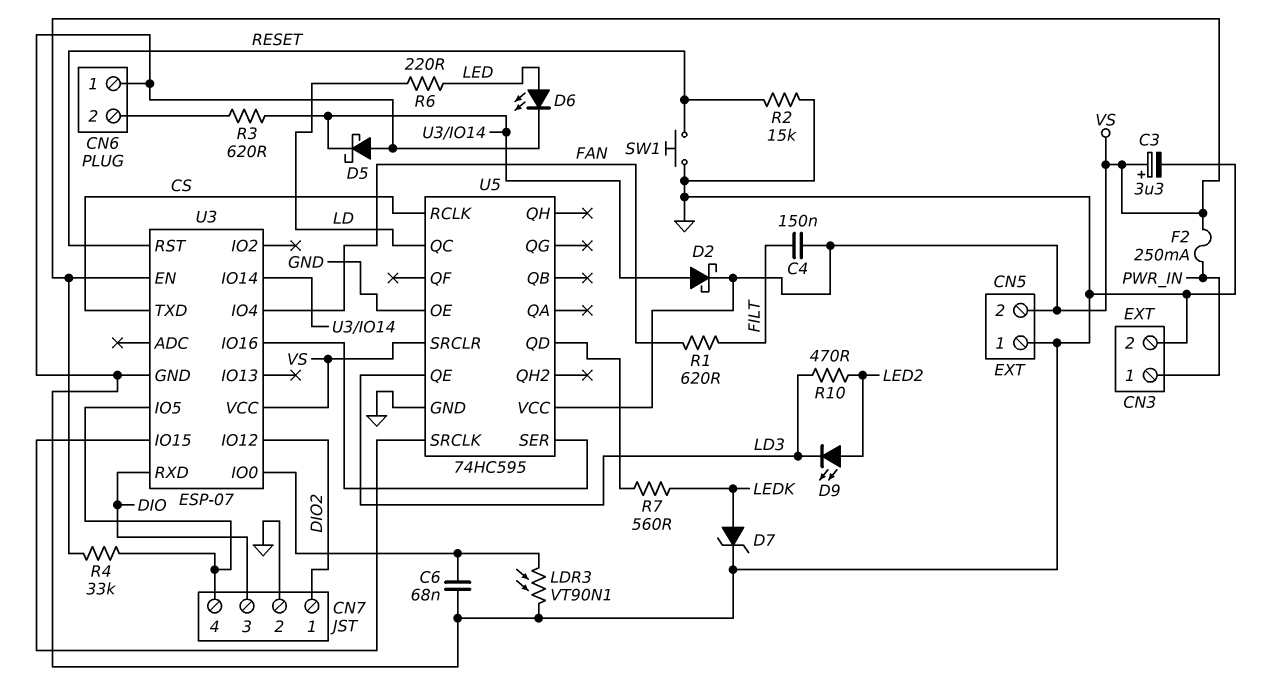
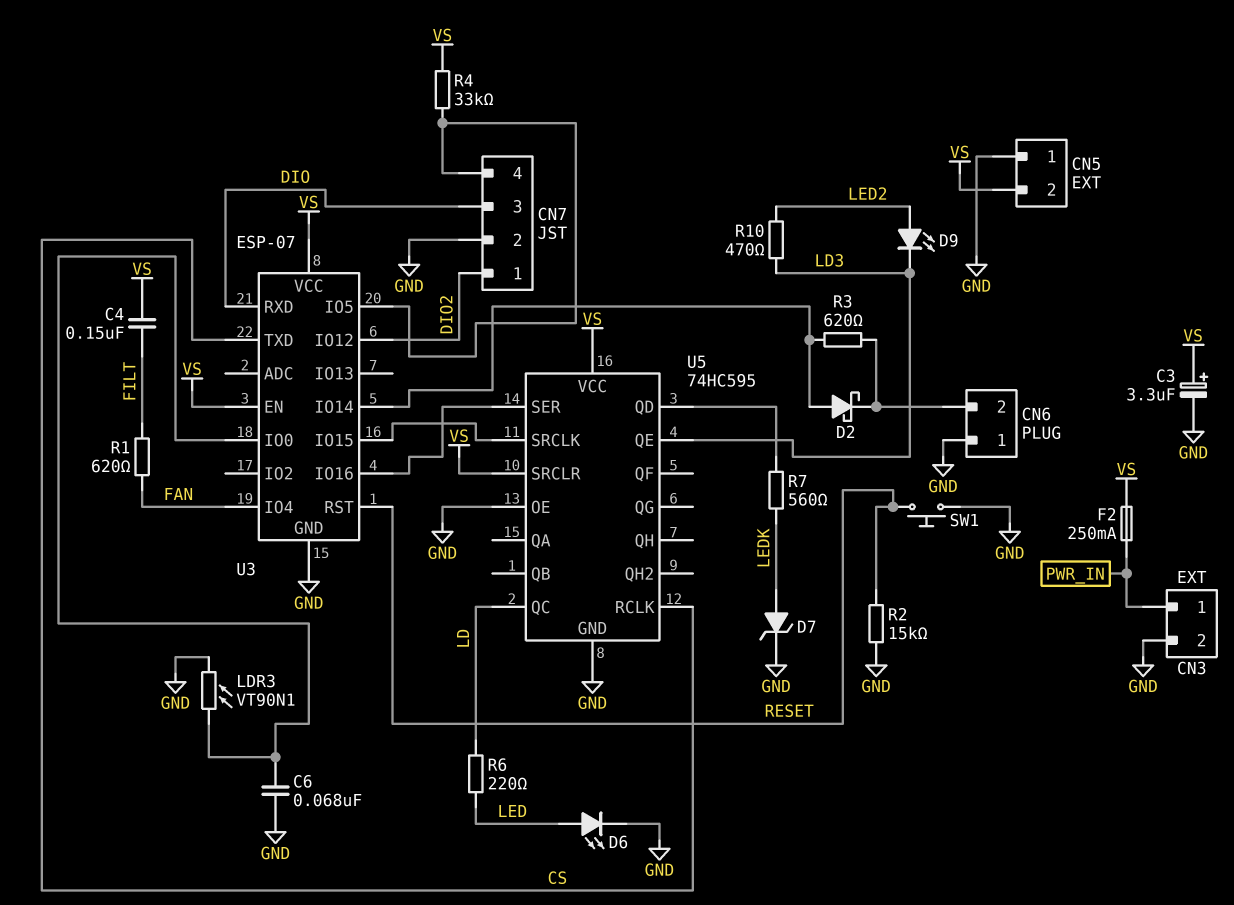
D2: schottky (A U3/IO14, K VS) -> schottky (A U3/IO14, K CN6/2)
D5: schottky (A GND, K U3/IO14) -> none

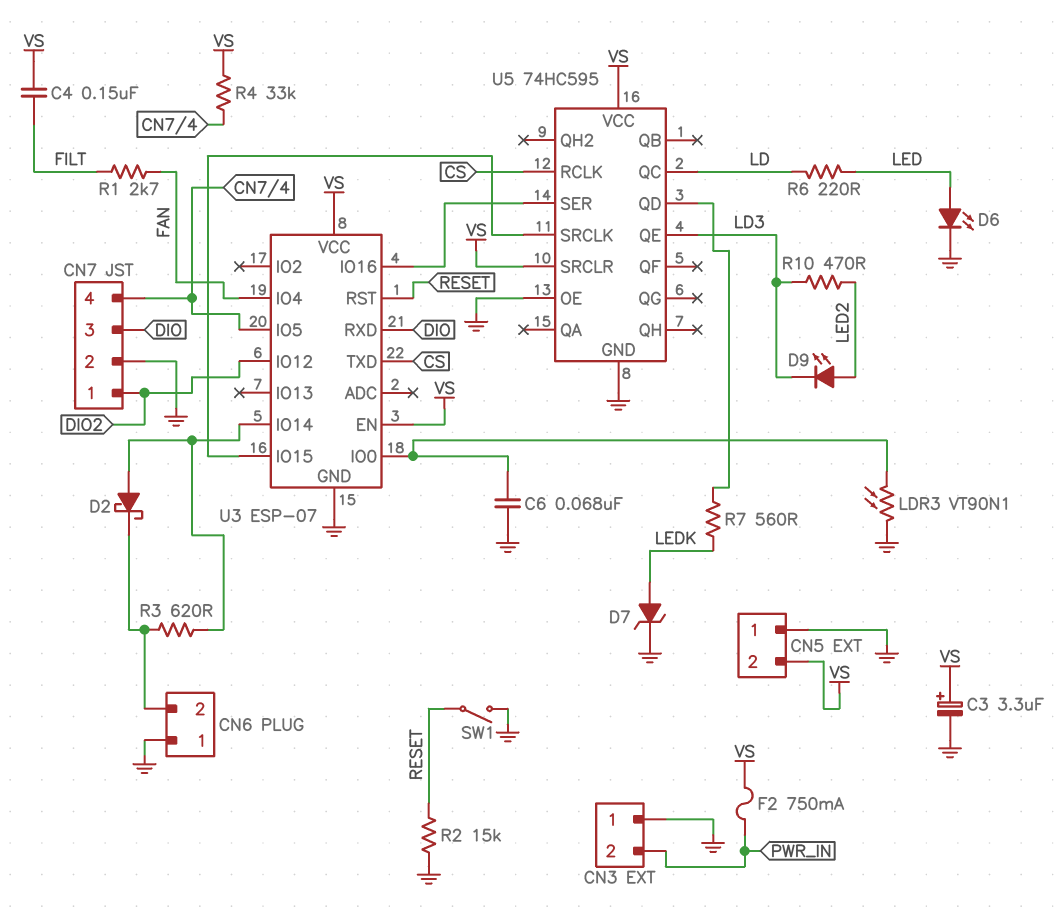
CN3 pin 1: PWR_IN -> GND
CN3 pin 2: GND -> PWR_IN
F2: 250mA (PWR_IN, VS) -> 750mA (PWR_IN, VS)
R1: 620 (FAN, FILT) -> 2.7k (FAN, FILT)
SW1: button (GND, RESET) -> switch (GND, RESET)

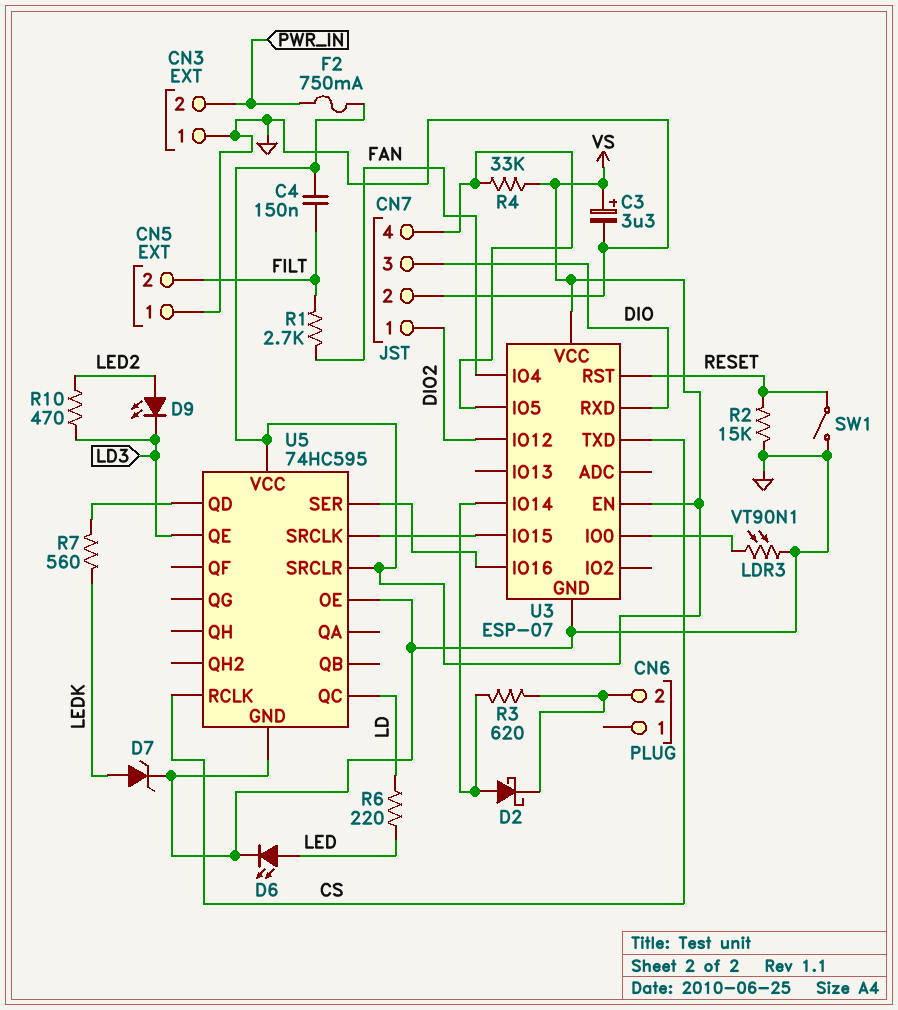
C6: 68nF (GND, U3/IO0) -> none
CN5 pin 2: VS -> FILT
CN6 pin 1: GND -> none

